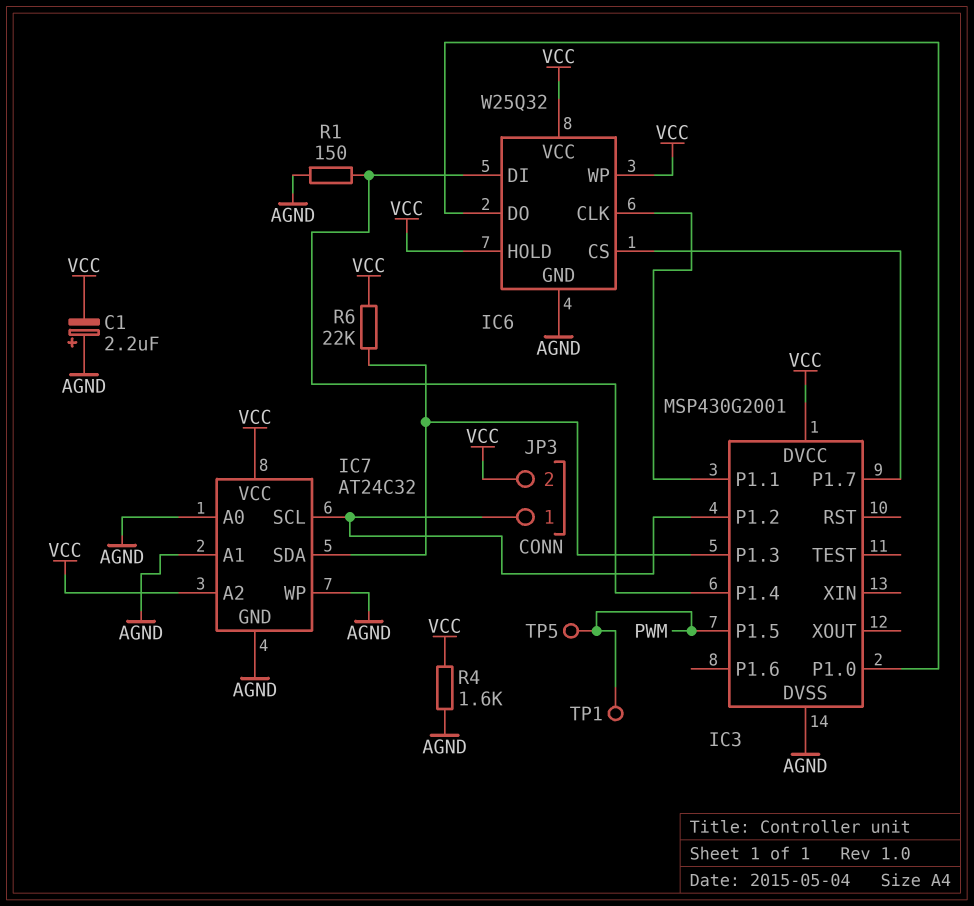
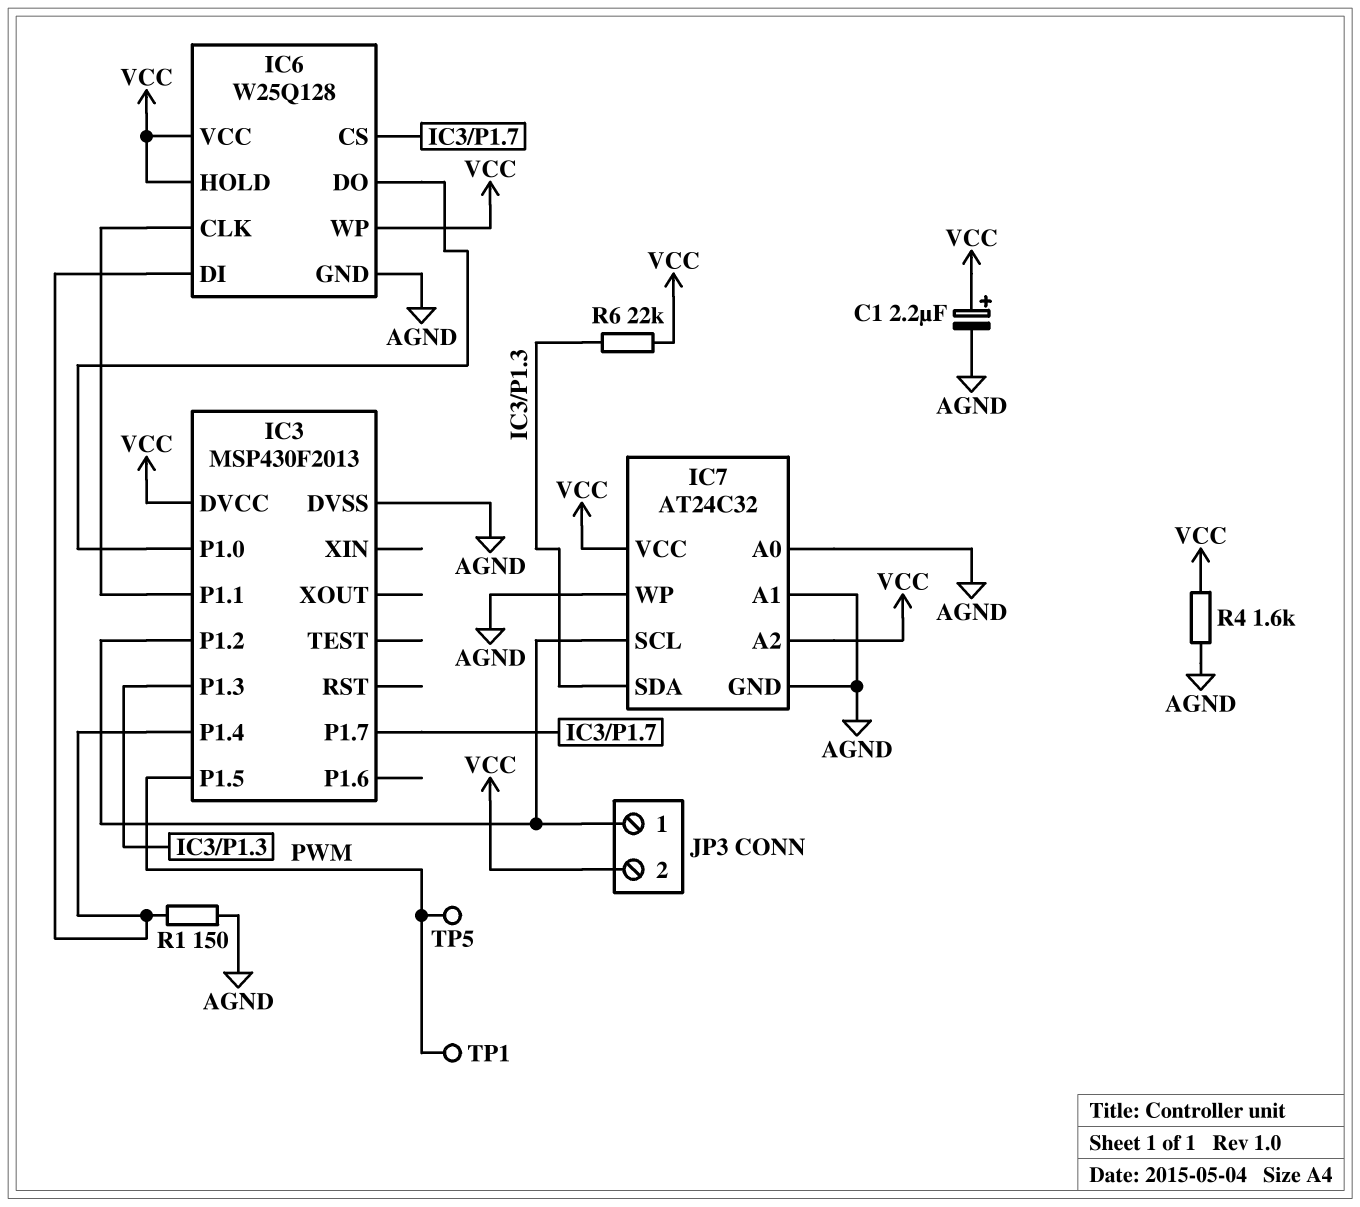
C1: 2.2uF (plus AGND, minus VCC) -> 2.2uF (plus VCC, minus AGND)
IC3: MSP430G2001 -> MSP430F2013
IC6: W25Q32 -> W25Q128

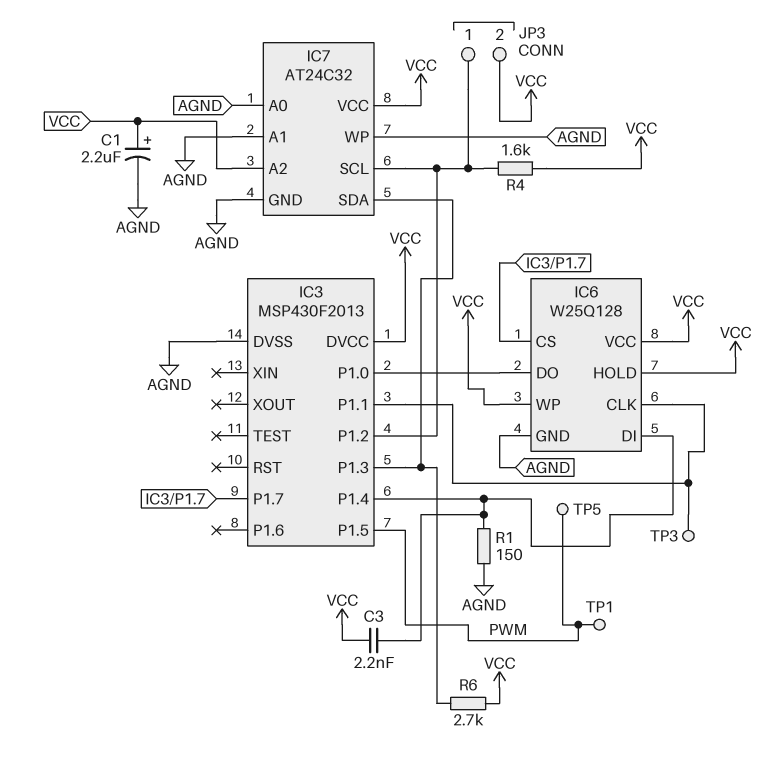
C3: none -> 2.2nF (IC3/P1.4, VCC)
R4: 1.6k (AGND, VCC) -> 1.6k (IC3/P1.2, VCC)
R6: 22k (IC3/P1.3, VCC) -> 2.7k (IC3/P1.3, VCC)
TP3: none -> test point (IC3/P1.1)

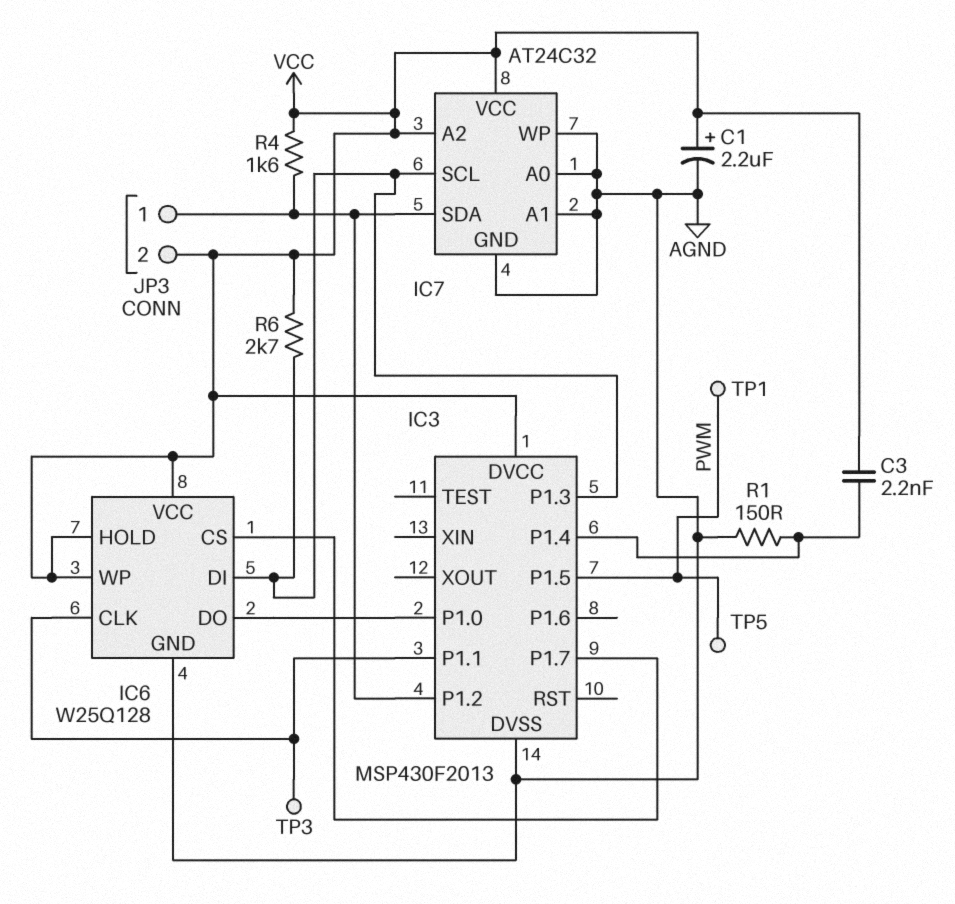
IC6 pin DI: IC3/P1.4 -> IC3/P1.3
IC7 pin SCL: IC3/P1.2 -> IC3/P1.3
IC7 pin SDA: IC3/P1.3 -> IC3/P1.2

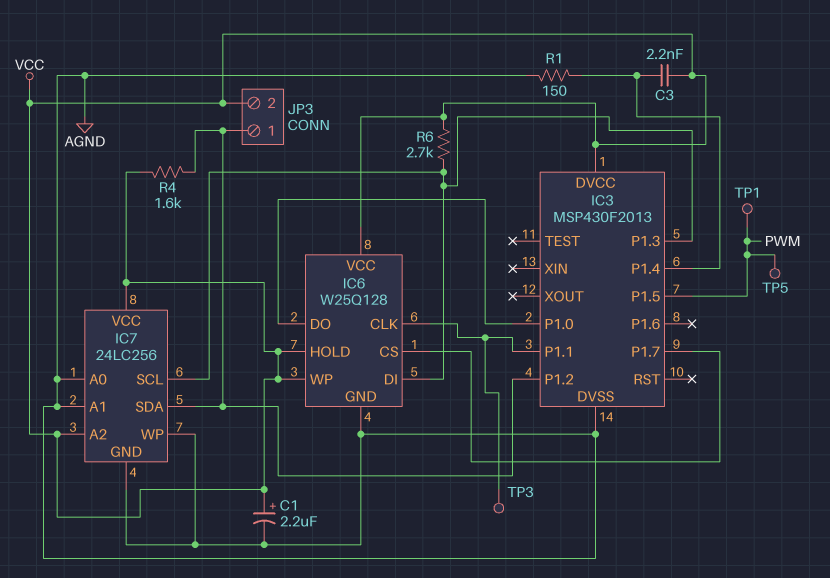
IC7: AT24C32 -> 24LC256

